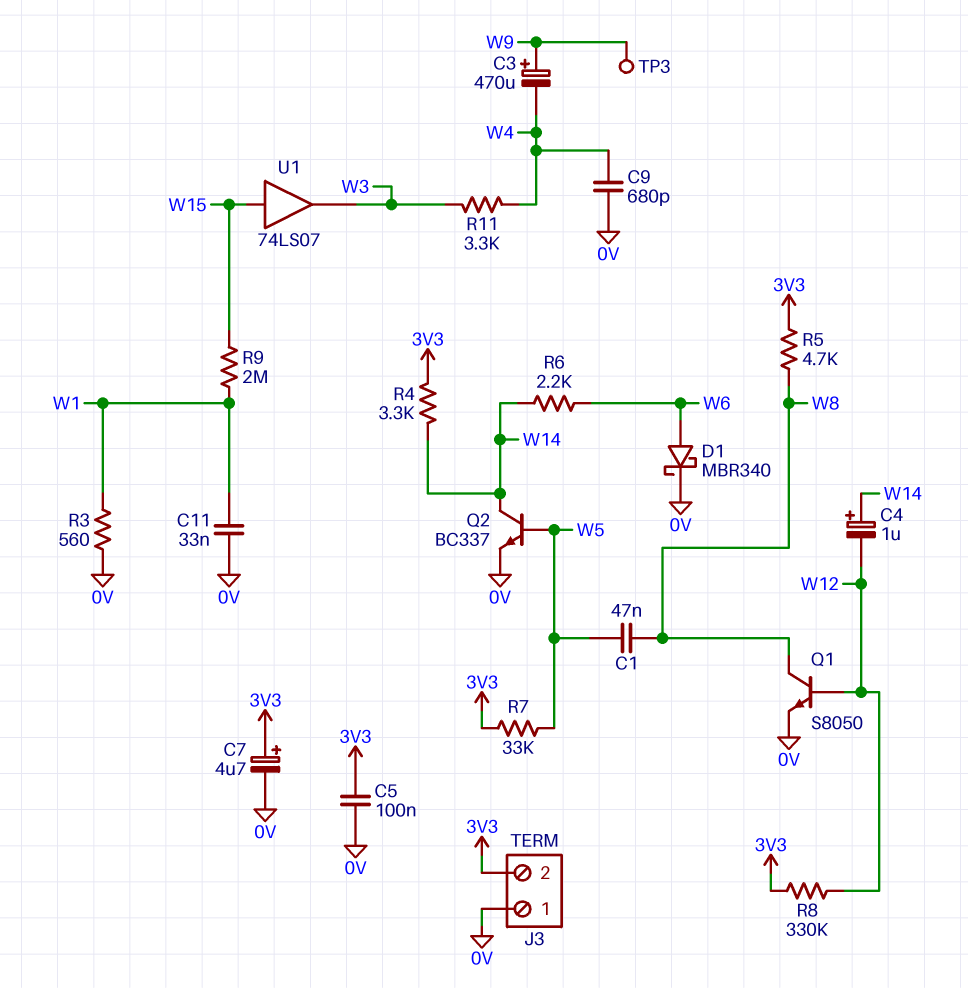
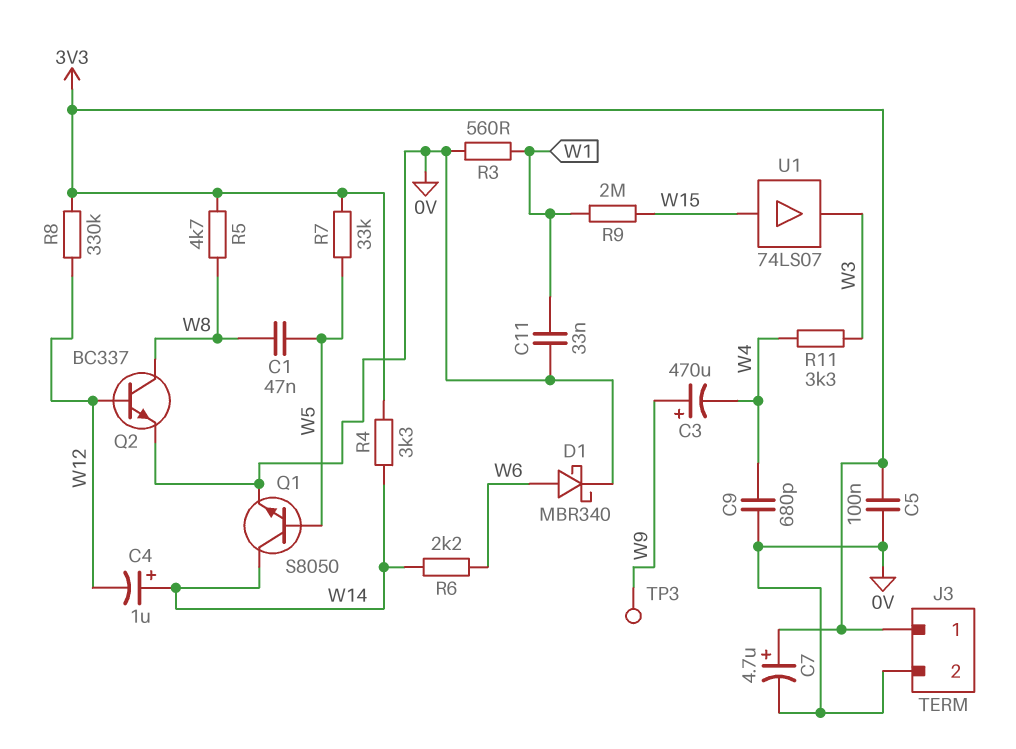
J3 pin 1: 0V -> 3V3
J3 pin 2: 3V3 -> 0V
Q1: NPN S8050 (B W12, C W8, E 0V) -> NPN S8050 (B W5, C W14, E 0V)
Q2: NPN BC337 (B W5, C W14, E 0V) -> NPN BC337 (B W12, C W8, E 0V)

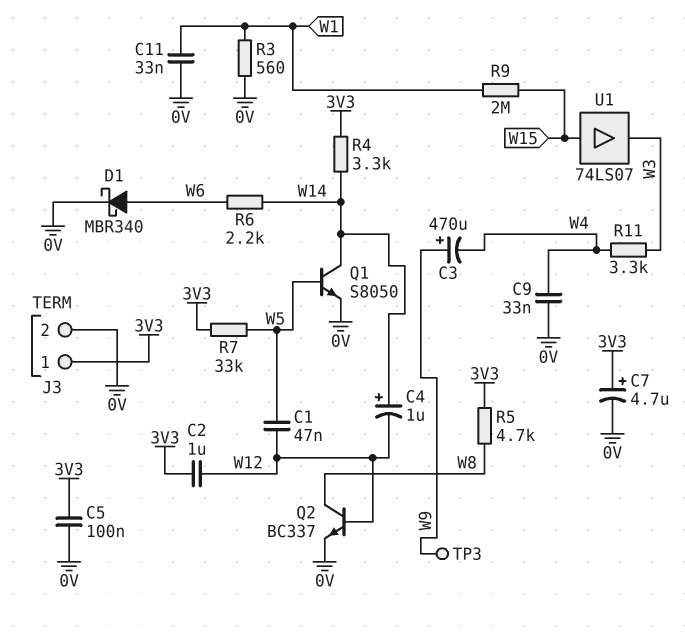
C1: 47nF (W5, W8) -> 47nF (W5, W12)
C2: none -> 1uF (3V3, W12)
C9: 680pF (0V, W4) -> 33nF (0V, W4)
R8: 330k (3V3, W12) -> none

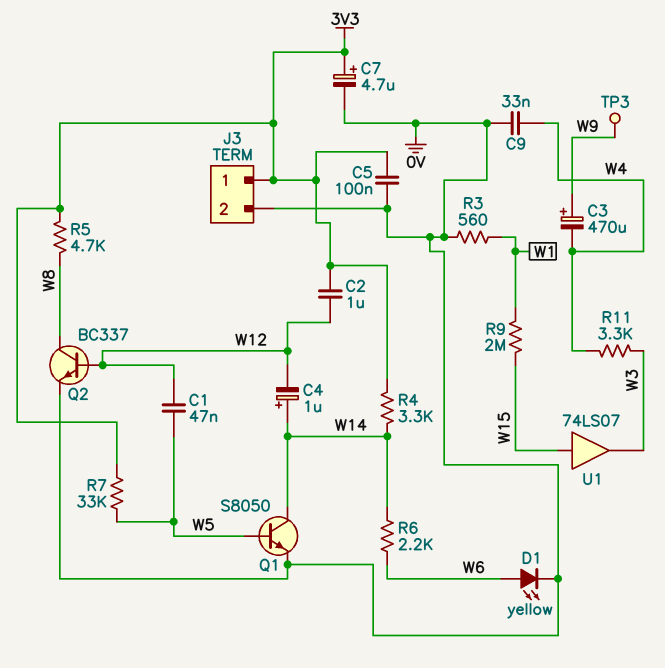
C11: 33nF (0V, W1) -> none
D1: schottky MBR340 (A W6, K 0V) -> LED yellow (A W6, K 0V)

